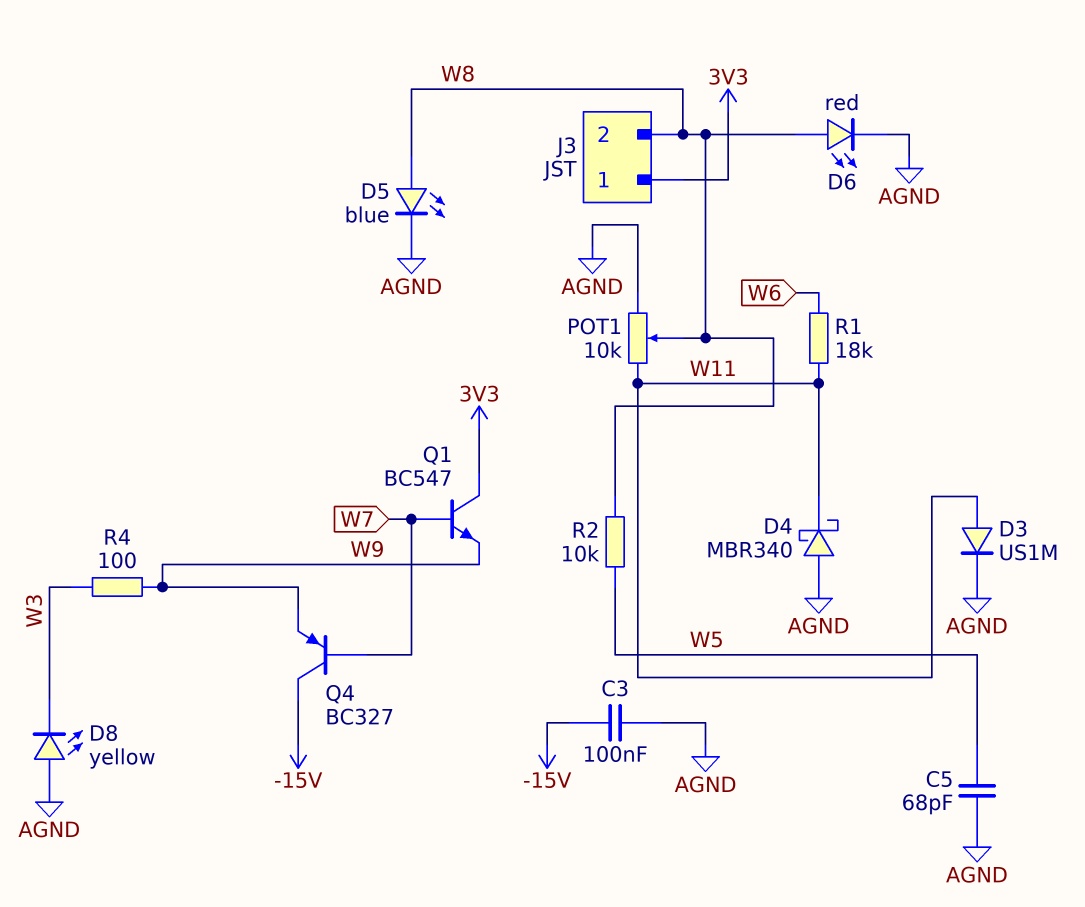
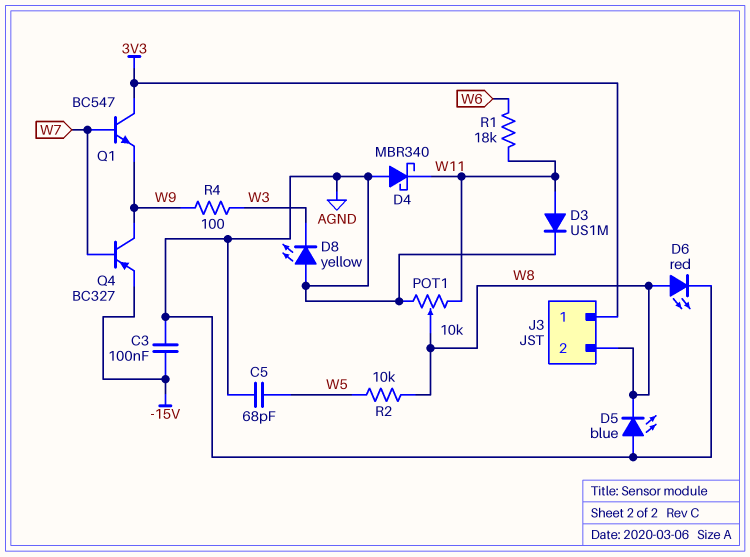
D5: LED blue (A W8, K AGND) -> LED blue (A AGND, K W8)
Q4: PNP BC327 (B W7, C -15V, E W9) -> PNP BC327 (B W7, C W9, E -15V)

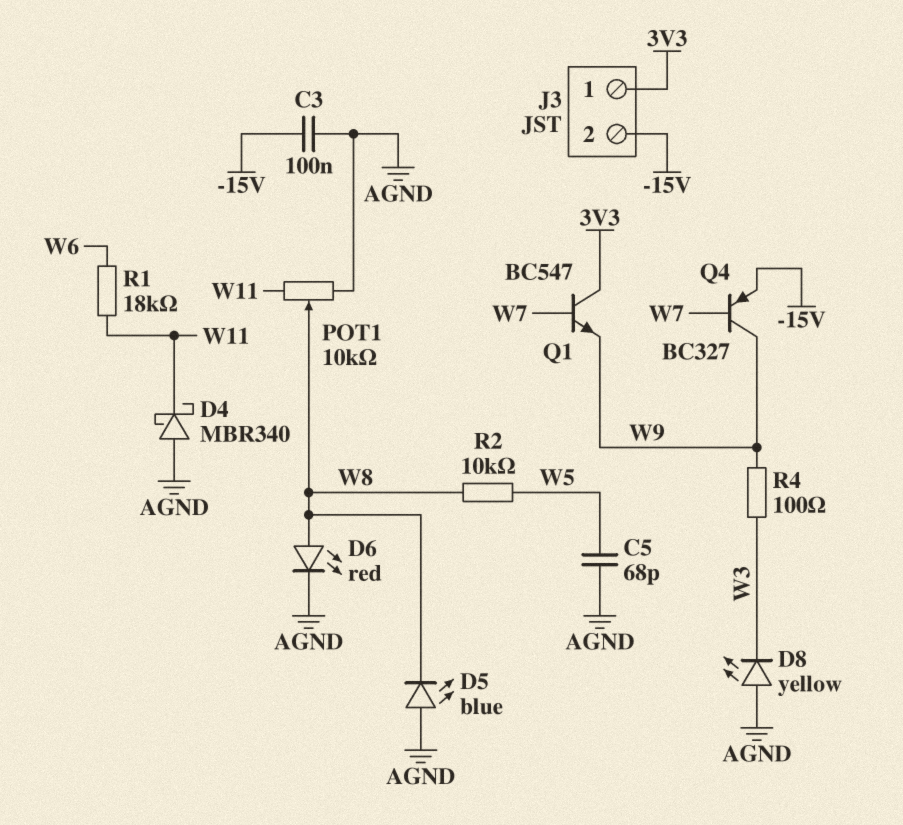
D3: diode US1M (A W11, K AGND) -> none
J3 pin 2: W8 -> -15V

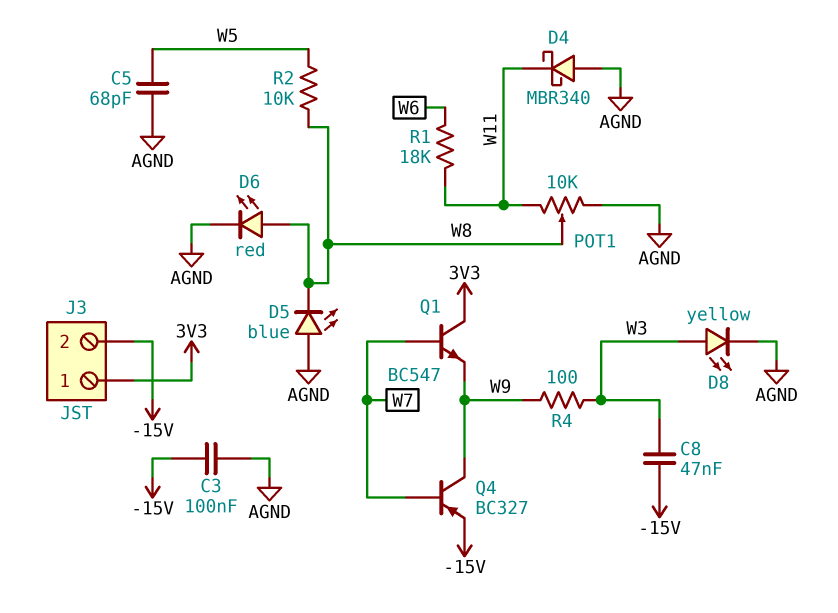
C8: none -> 47nF (-15V, W3)
D8: LED yellow (A AGND, K W3) -> LED yellow (A W3, K AGND)

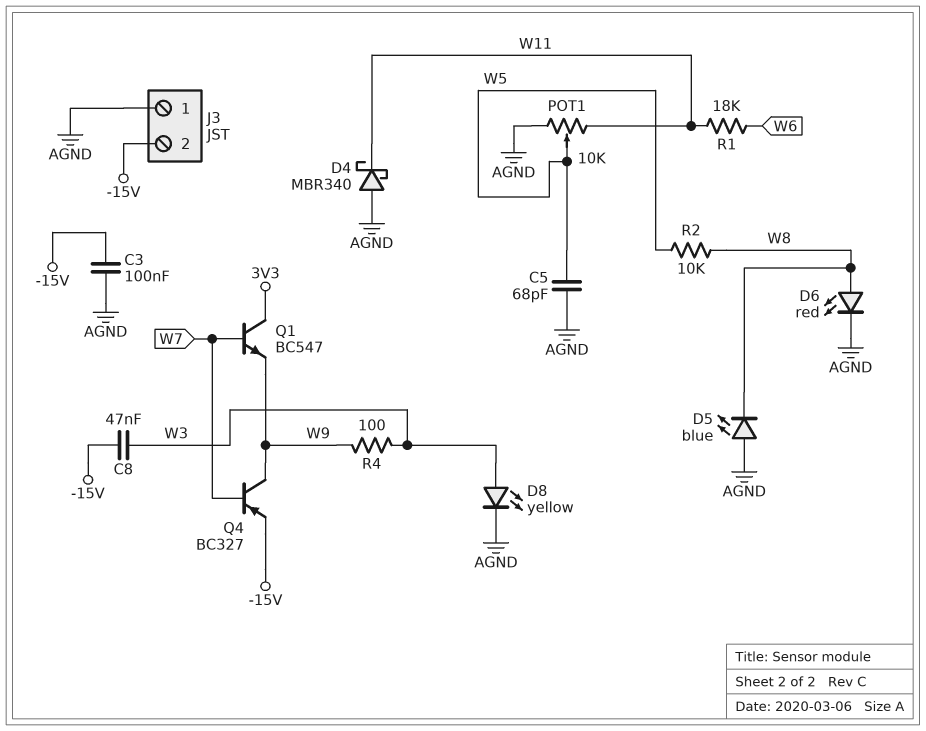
J3 pin 1: 3V3 -> AGND
POT1: 10k (AGND, W11, wiper W8) -> 10k (AGND, W11, wiper W5)

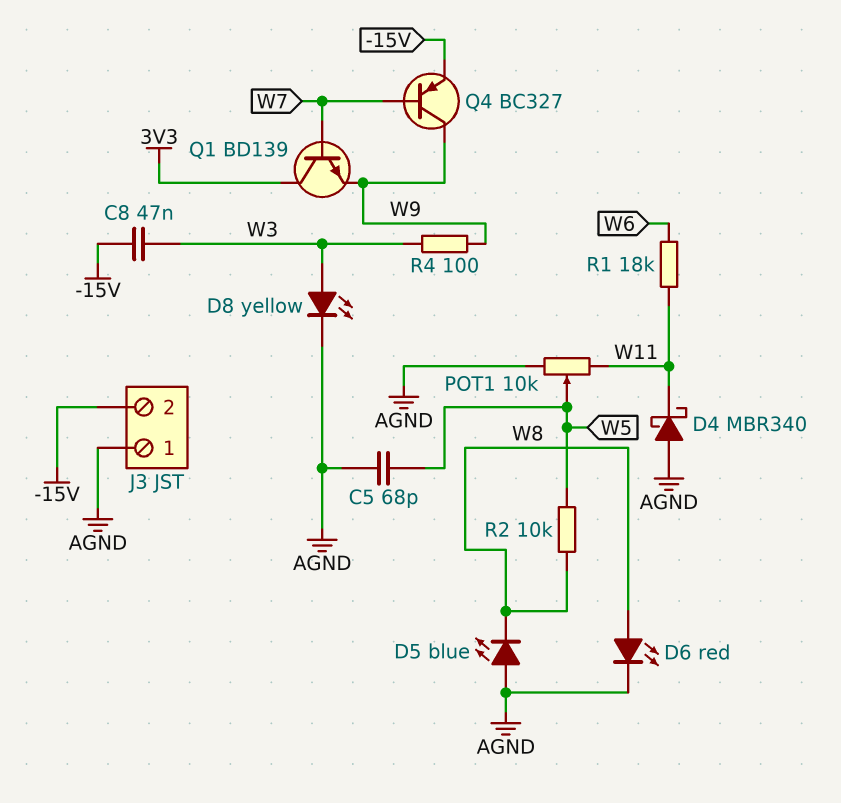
C3: 100nF (-15V, AGND) -> none
Q1: NPN BC547 (B W7, C 3V3, E W9) -> NPN BD139 (B W7, C 3V3, E W9)

